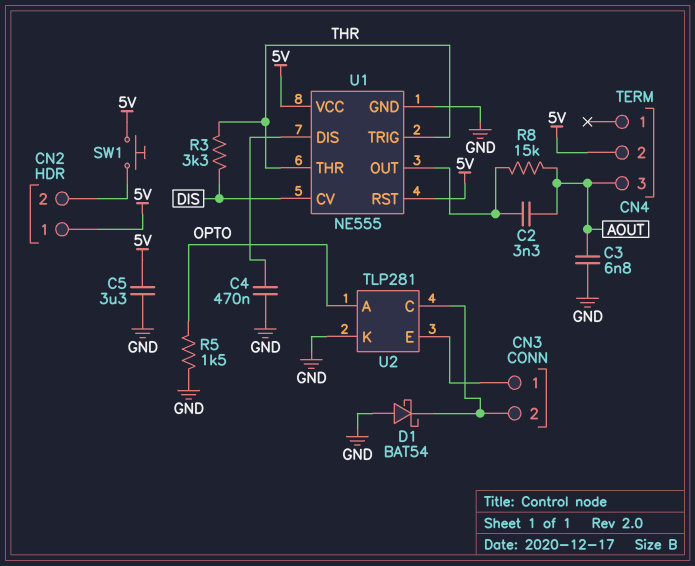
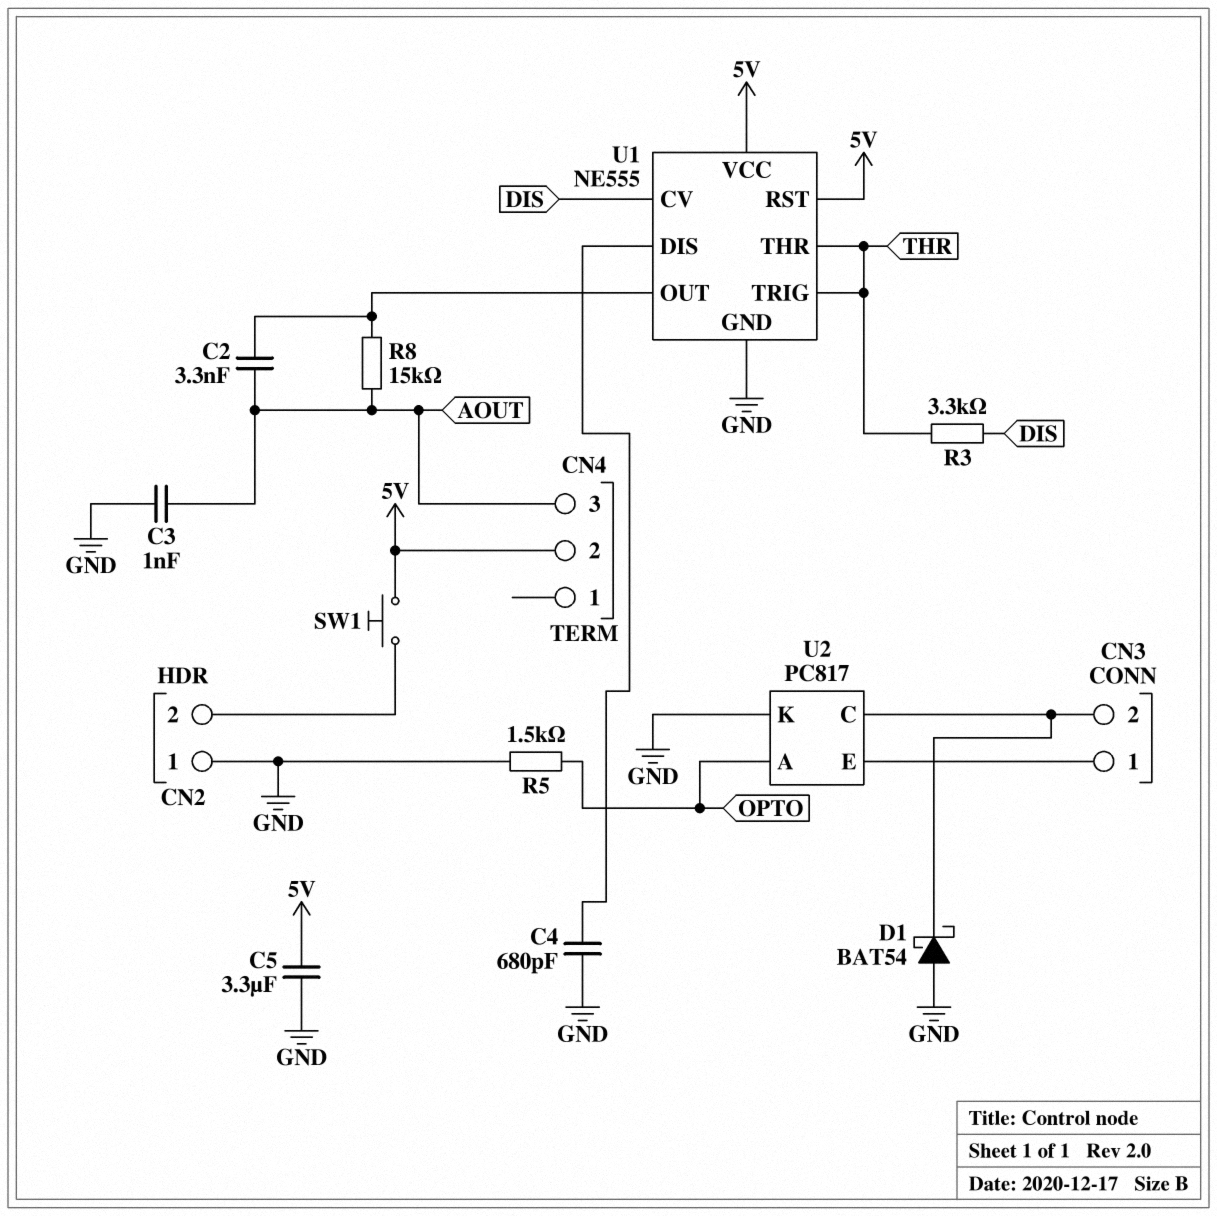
C3: 6.8nF (AOUT, GND) -> 1nF (AOUT, GND)
C4: 470nF (GND, U1/DIS) -> 680pF (GND, U1/DIS)
CN2 pin 1: 5V -> GND
U2: TLP281 -> PC817

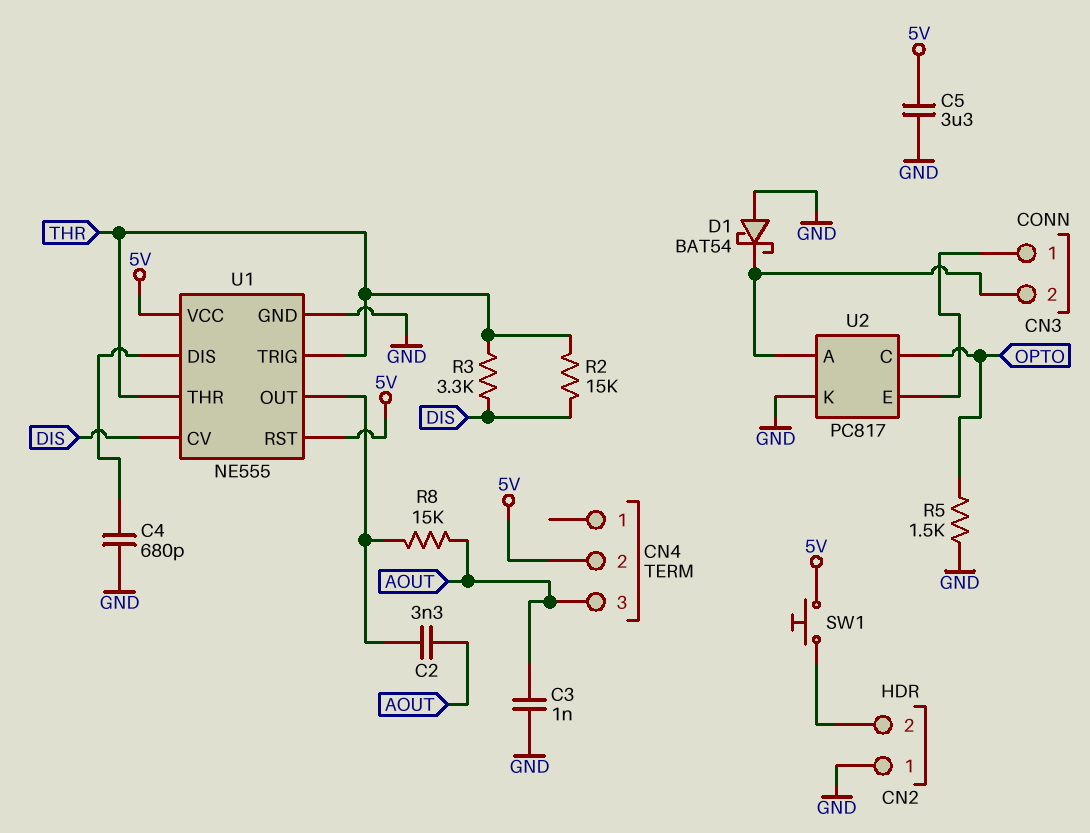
R2: none -> 15k (DIS, THR)
U2 pin A: OPTO -> CN3/2
U2 pin C: CN3/2 -> OPTO

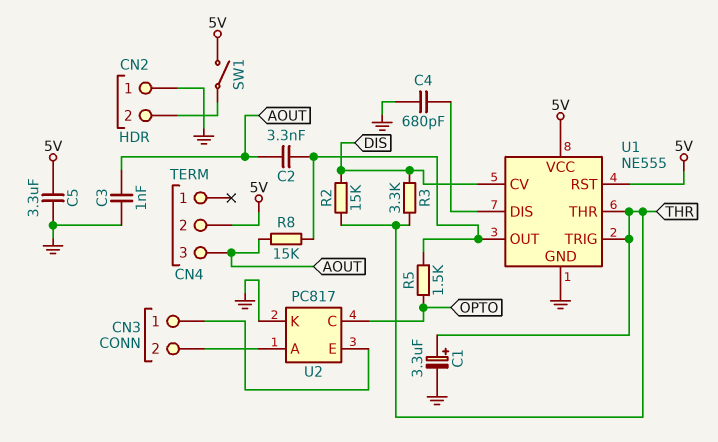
C1: none -> 3.3uF (plus THR, minus GND)
D1: schottky BAT54 (A GND, K CN3/2) -> none
R5: 1.5k (GND, OPTO) -> 1.5k (OPTO, U1/OUT)
SW1: button (5V, CN2/2) -> switch (5V, CN2/2)

